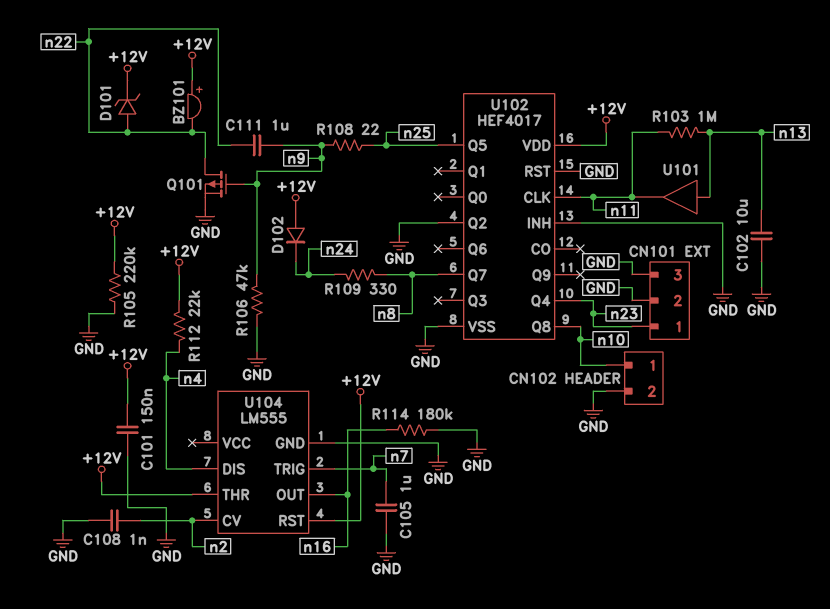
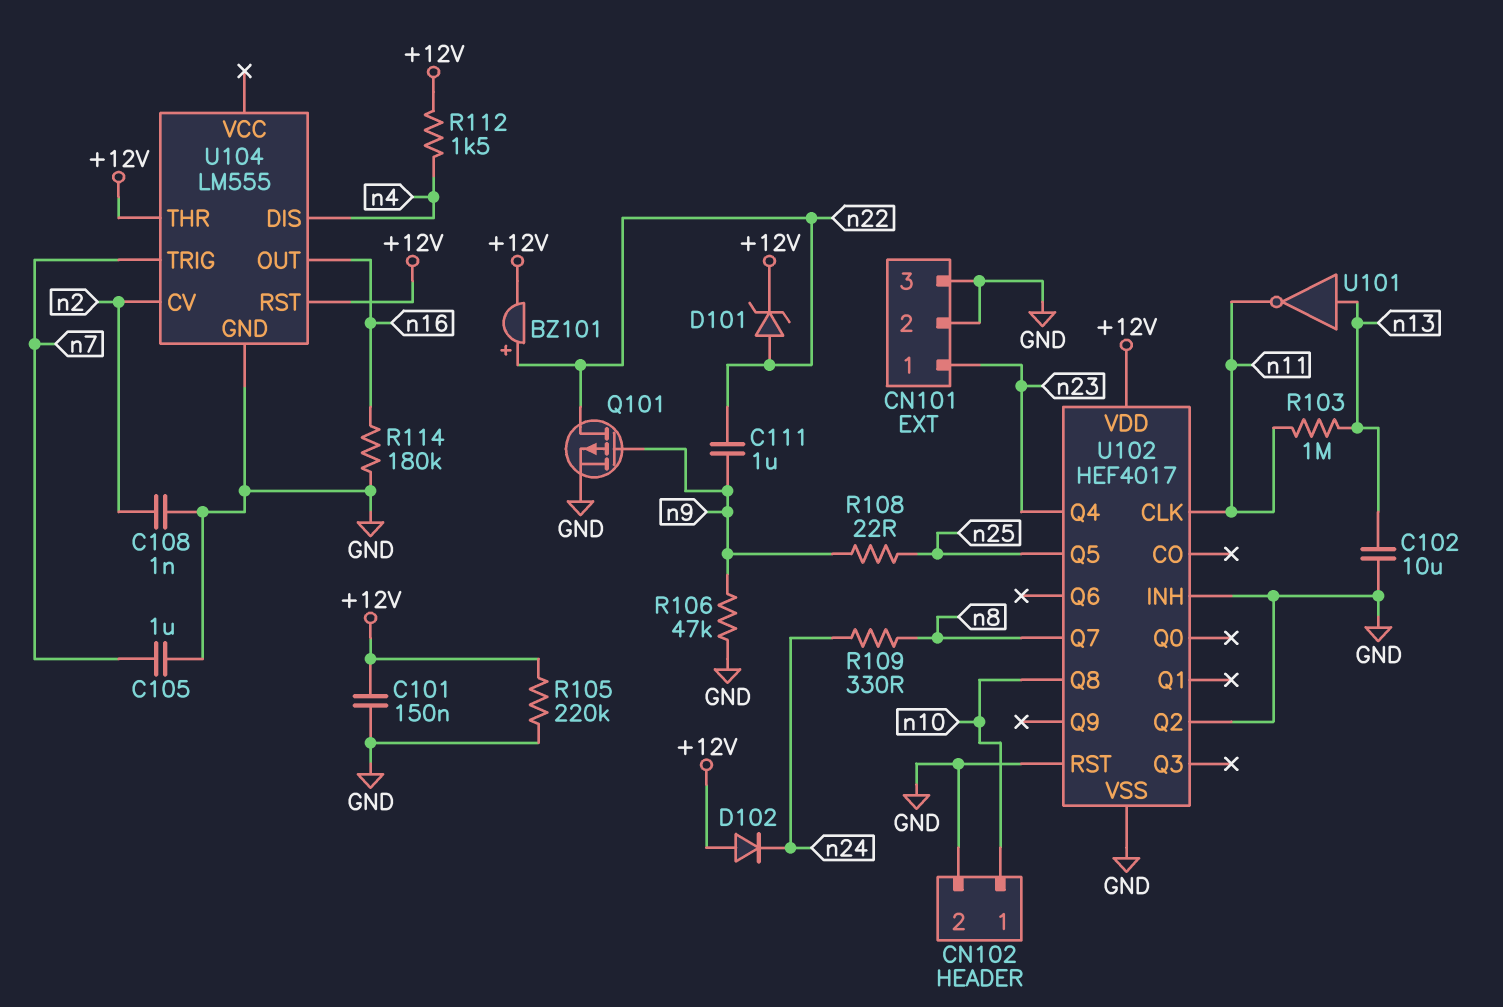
BZ101: buzzer (plus +12V, minus n22) -> buzzer (plus n22, minus +12V)
R112: 22k (+12V, n4) -> 1.5k (+12V, n4)
U101: buffer (in n13, out n11) -> NOT (in n13, out n11)

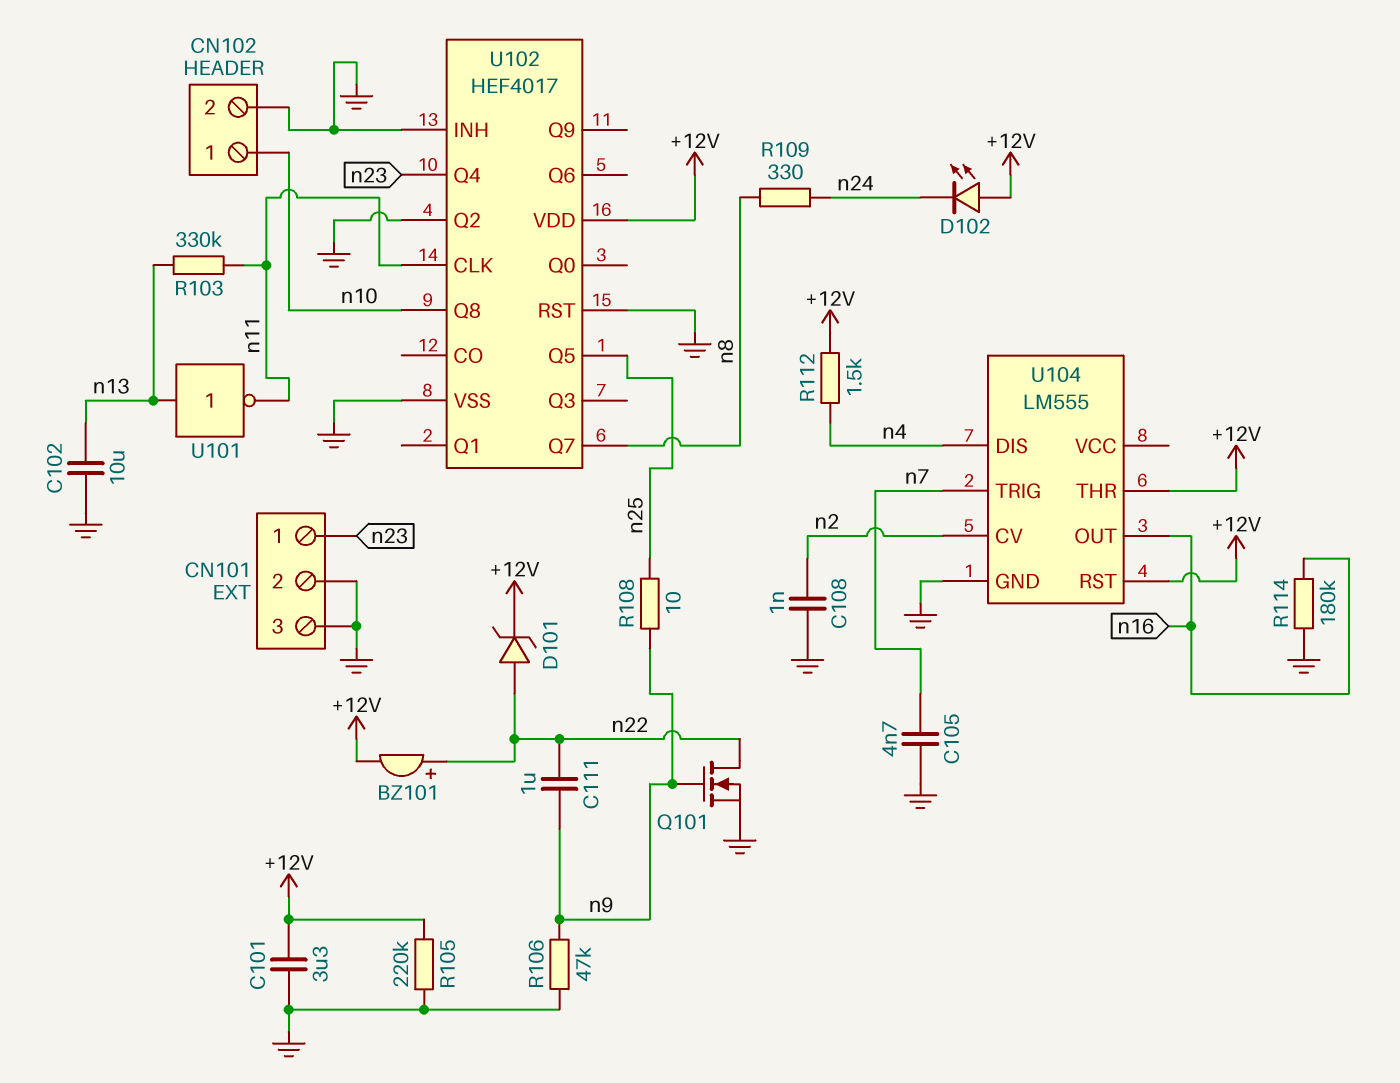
C101: 150nF (+12V, GND) -> 3.3uF (+12V, GND)
C105: 1uF (GND, n7) -> 4.7nF (GND, n7)
D102: diode (A +12V, K n24) -> LED (A +12V, K n24)
Q101: PMOS (G n9, D n22, S GND) -> NMOS (G n9, D n22, S GND)
R103: 1M (n11, n13) -> 330k (n11, n13)
R108: 22 (n9, n25) -> 10 (n9, n25)

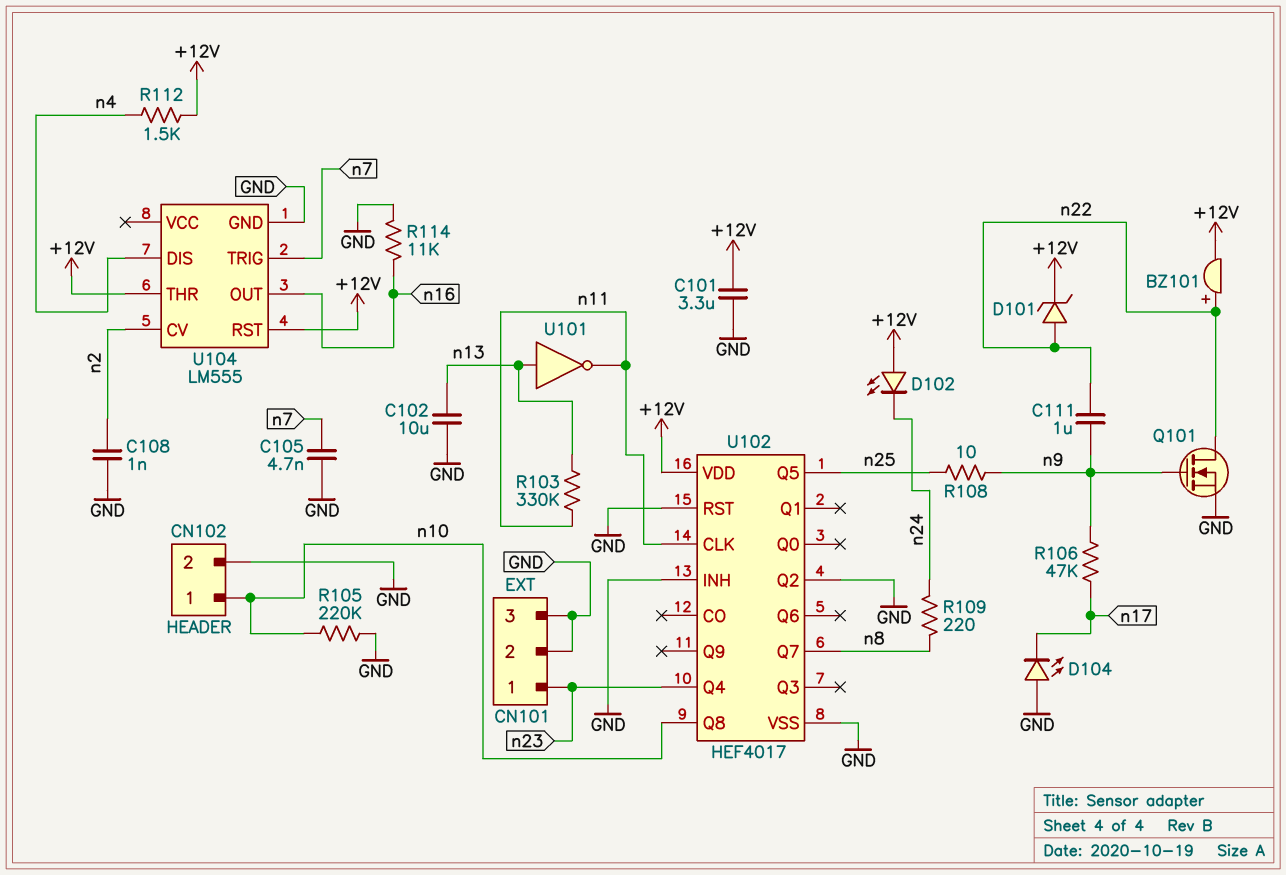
D104: none -> LED (A GND, K n17)
R105: 220k (+12V, GND) -> 220k (GND, n10)
R106: 47k (GND, n9) -> 47k (n9, n17)
R109: 330 (n8, n24) -> 220 (n8, n24)
R114: 180k (GND, n16) -> 11k (GND, n16)

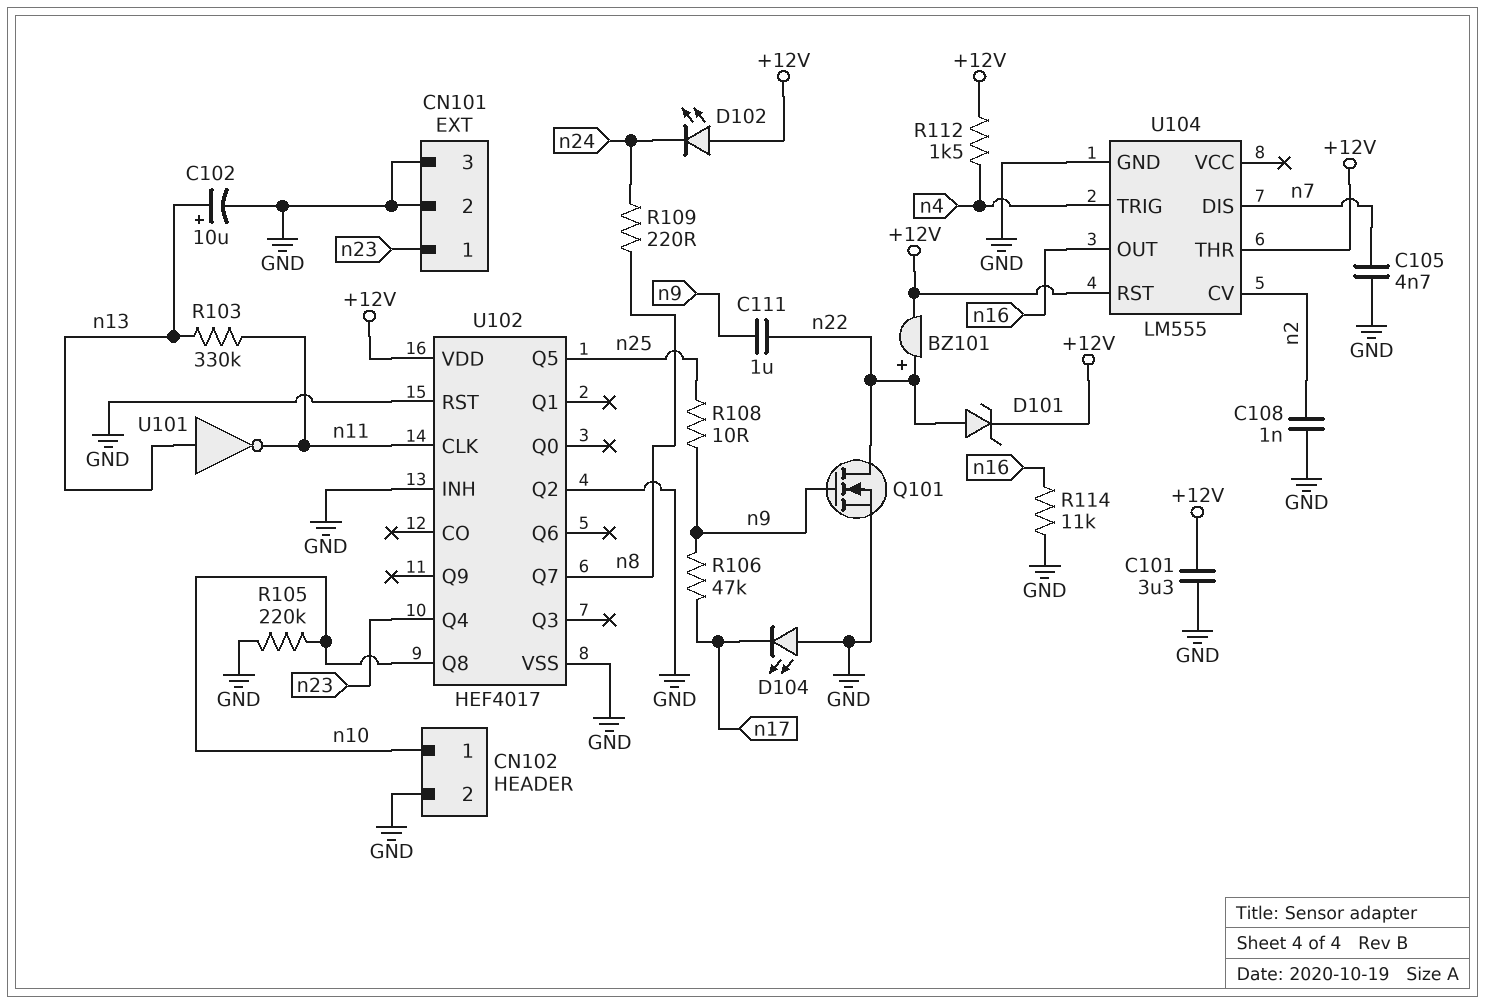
C102: 10uF (GND, n13) -> 10uF (plus n13, minus GND)
U104 pin DIS: n4 -> n7
U104 pin TRIG: n7 -> n4

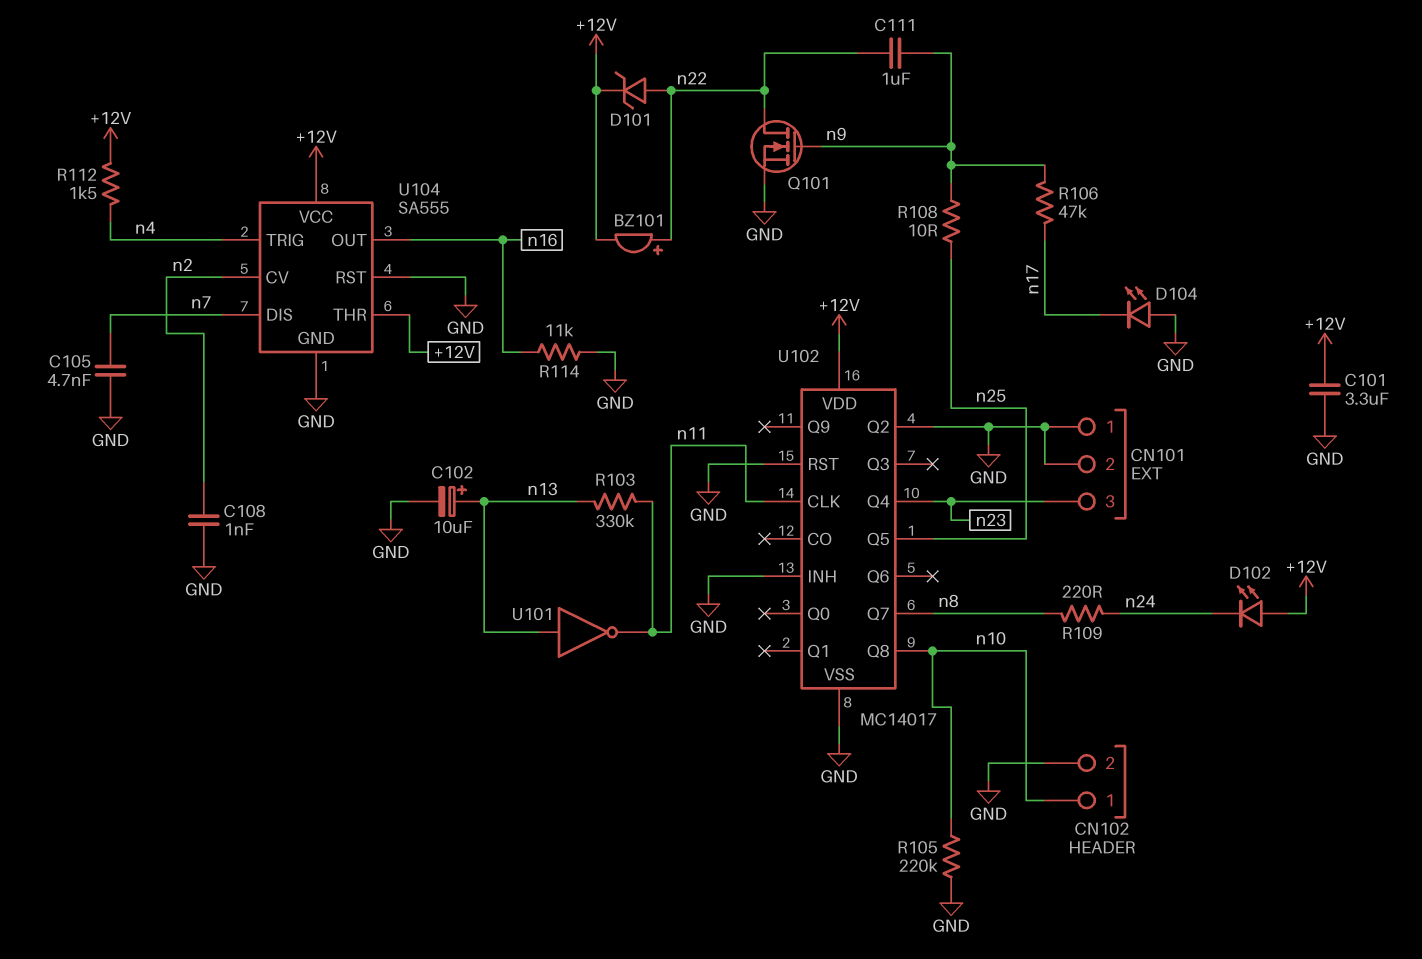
CN101 pin 1: n23 -> GND
CN101 pin 3: GND -> n23
U102: HEF4017 -> MC14017
U104: LM555 -> SA555
U104 pin RST: +12V -> GND
U104 pin VCC: none -> +12V

